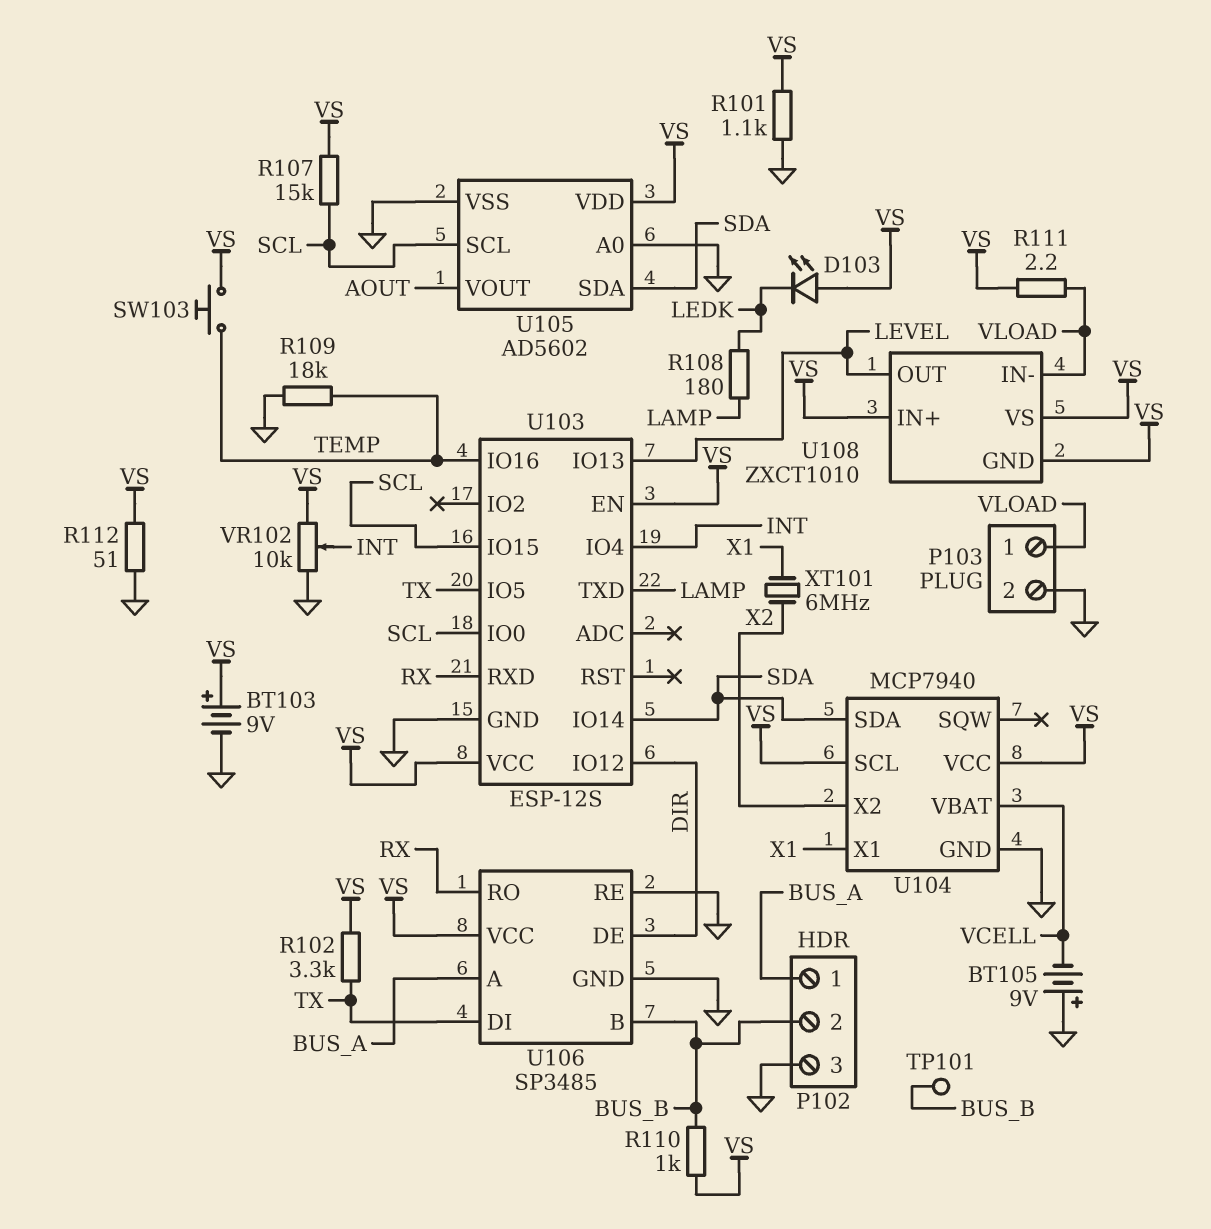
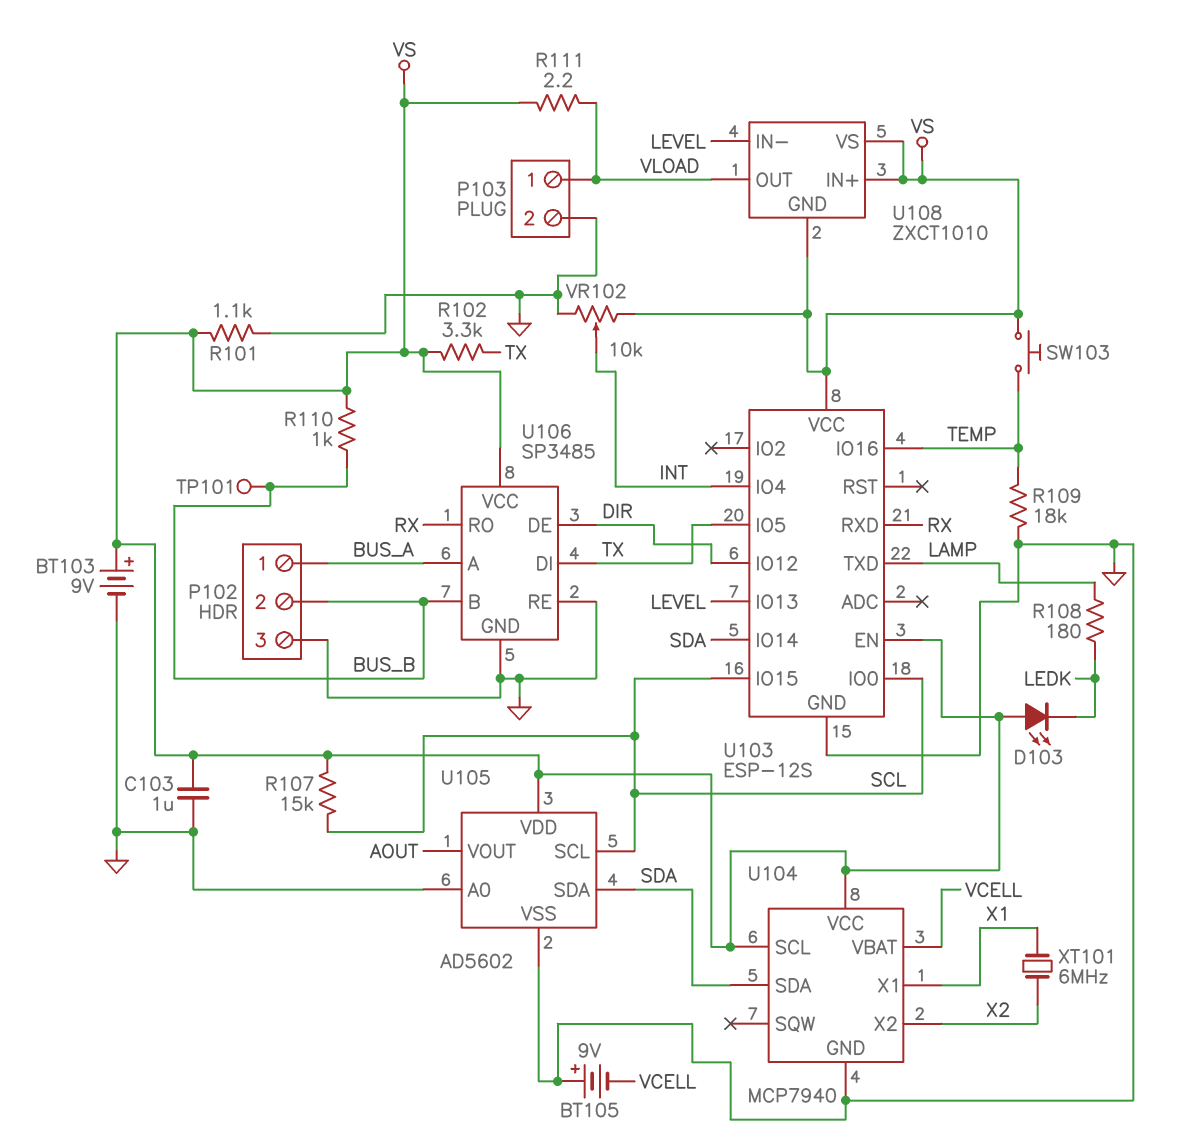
C103: none -> 1uF (GND, VS)
R112: 51 (GND, VS) -> none
U108 pin IN-: VLOAD -> LEVEL
U108 pin OUT: LEVEL -> VLOAD

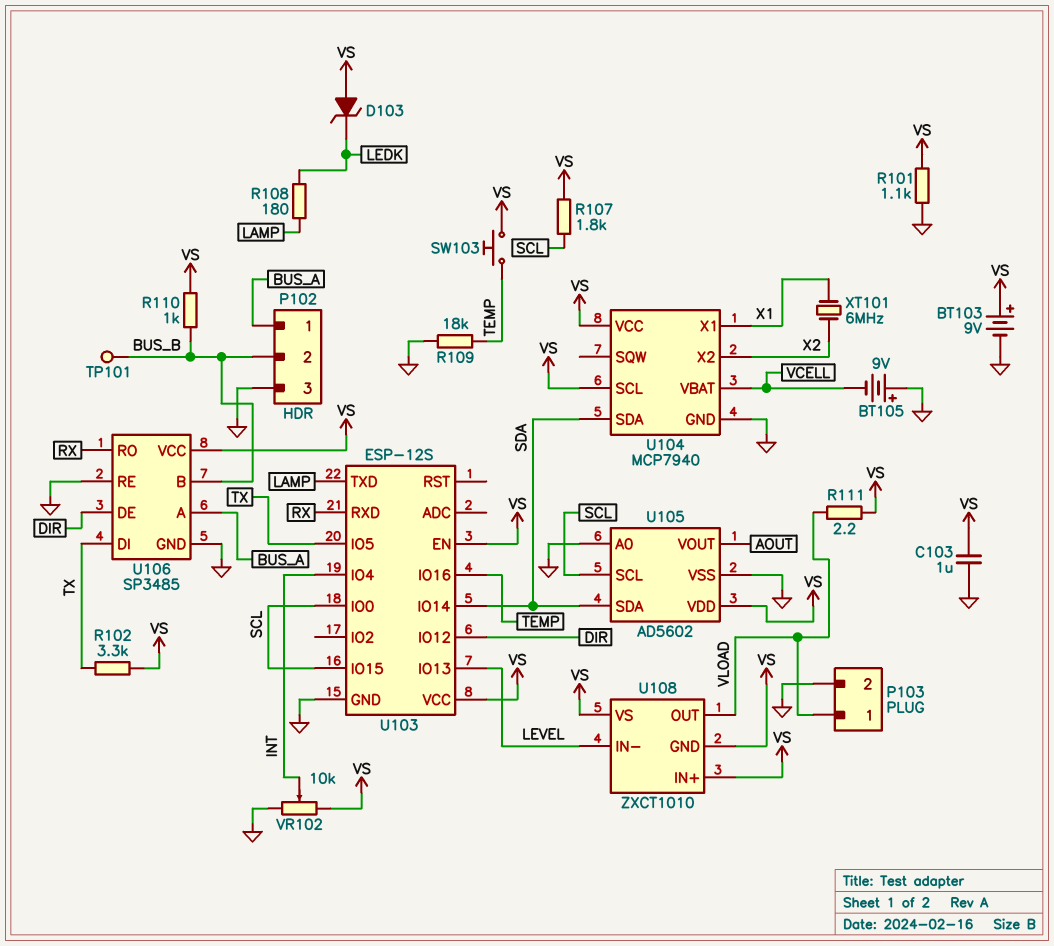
D103: LED (A VS, K LEDK) -> zener (A VS, K LEDK)
R107: 15k (SCL, VS) -> 1.8k (SCL, VS)

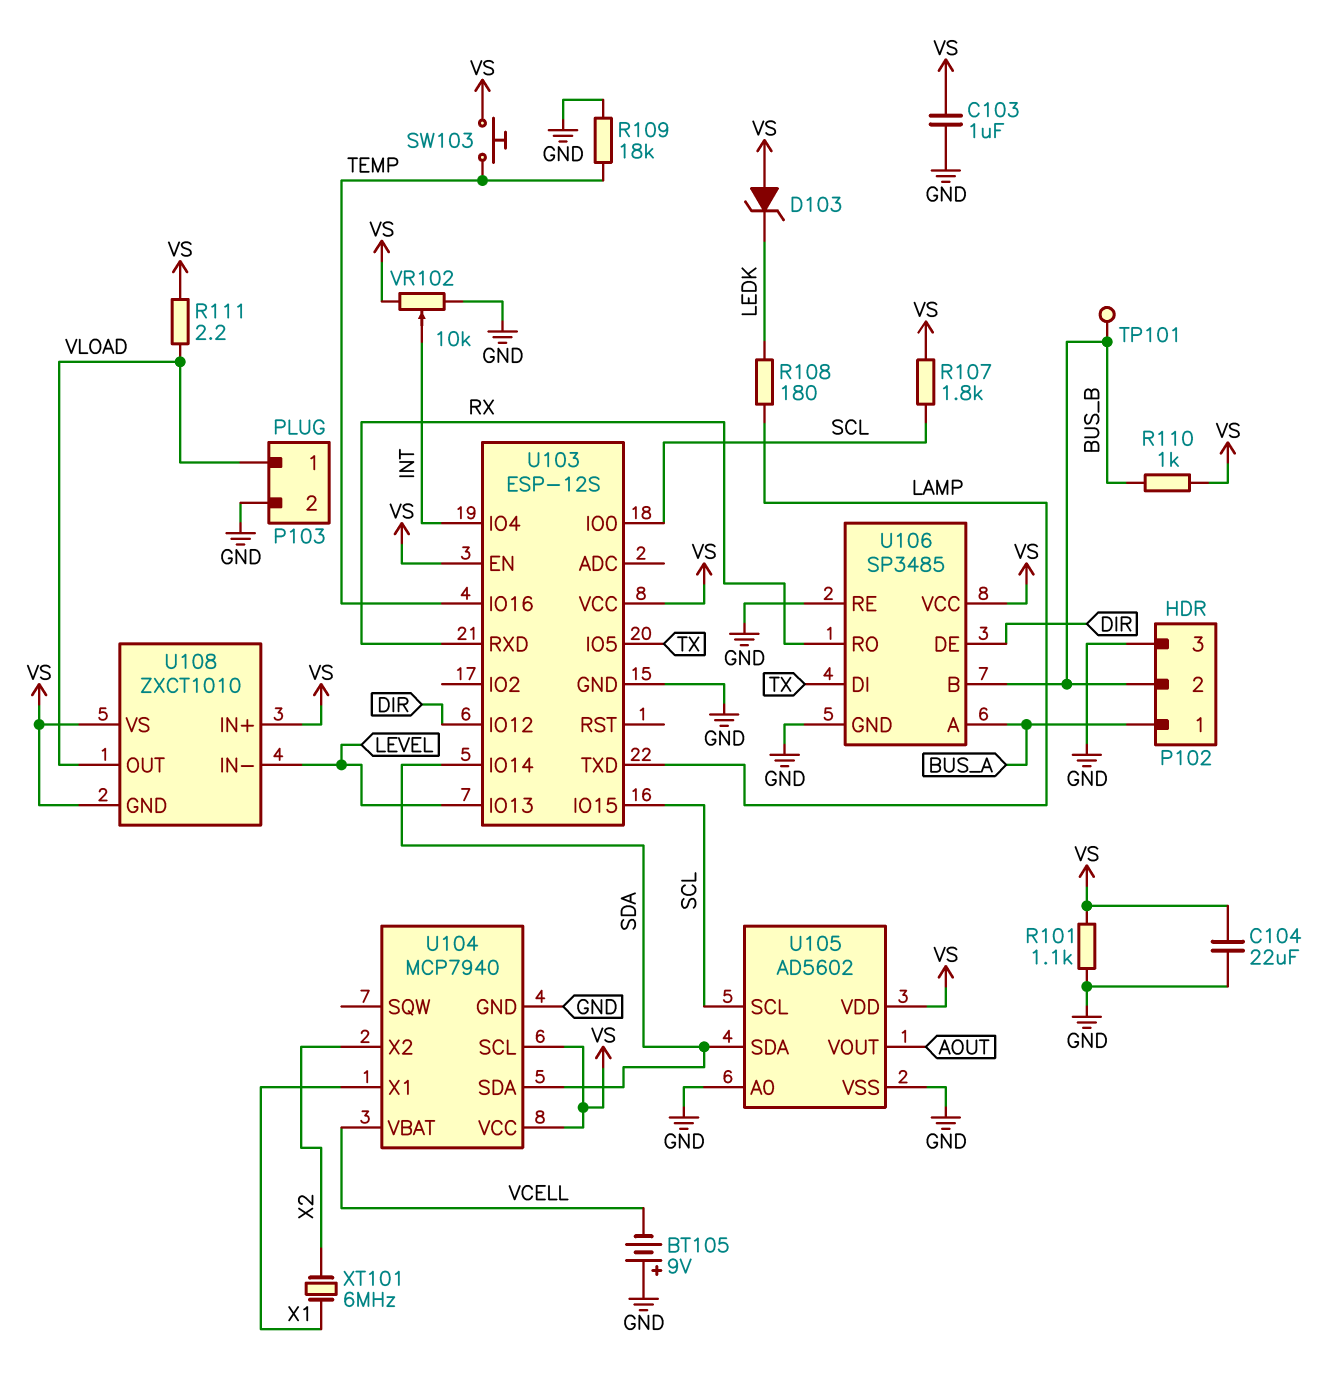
BT103: 9V (plus VS, minus GND) -> none
C104: none -> 22uF (GND, VS)
R102: 3.3k (TX, VS) -> none

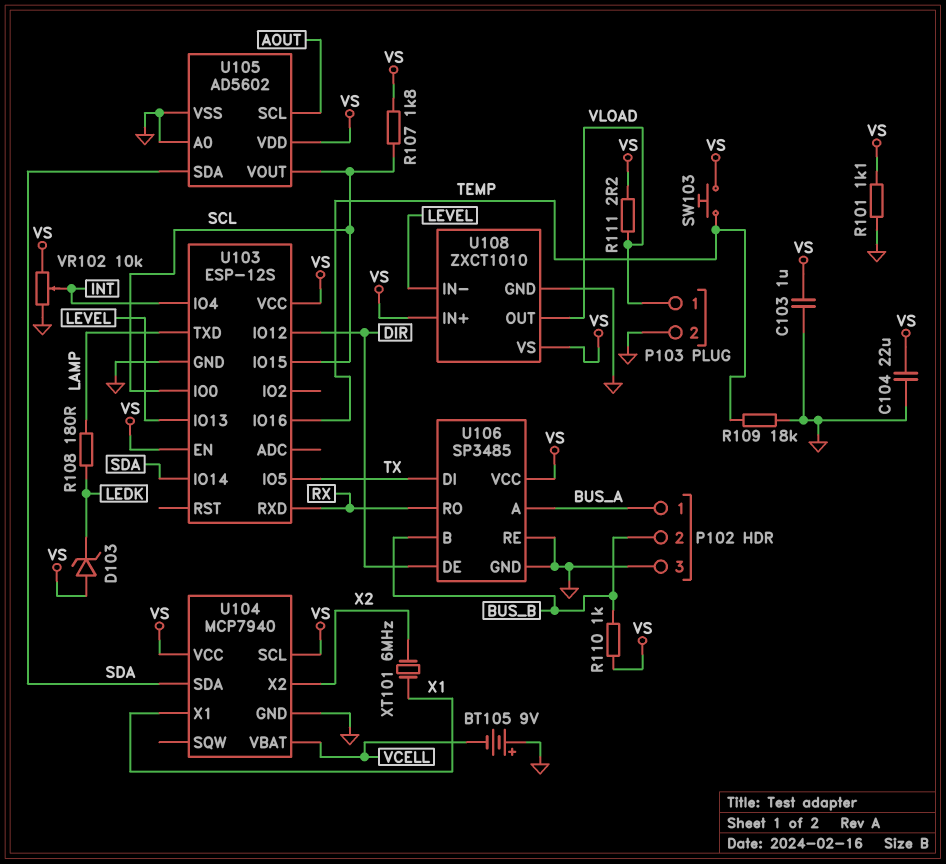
TP101: test point (BUS_B) -> none
U105 pin SCL: SCL -> AOUT
U105 pin VOUT: AOUT -> SCL
U108 pin GND: VS -> GND

